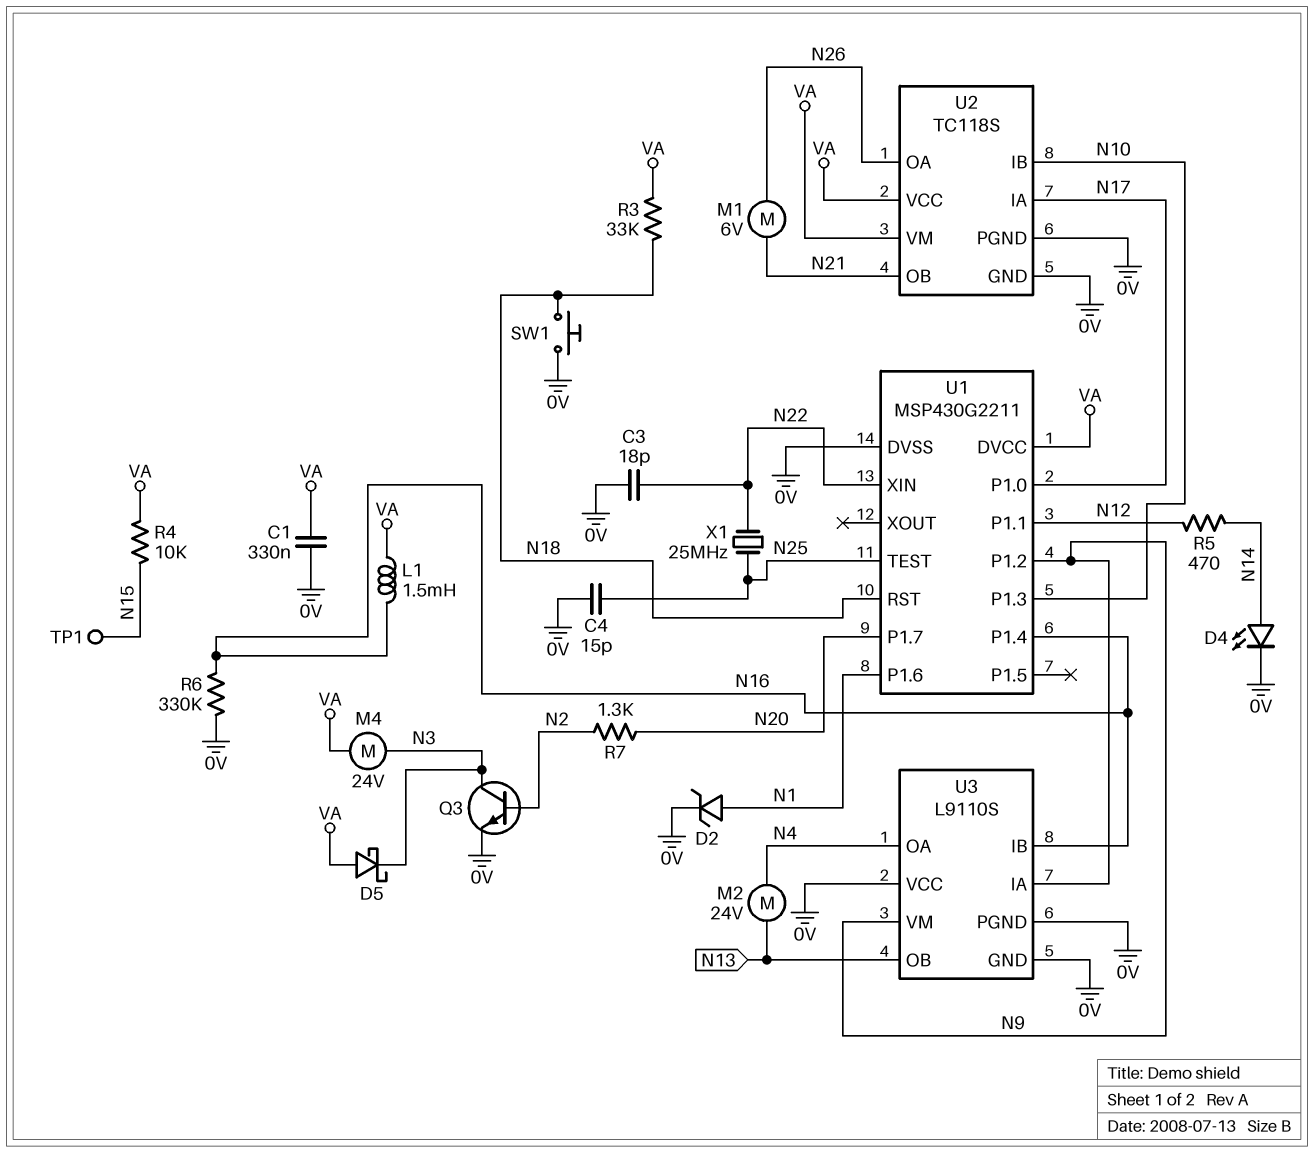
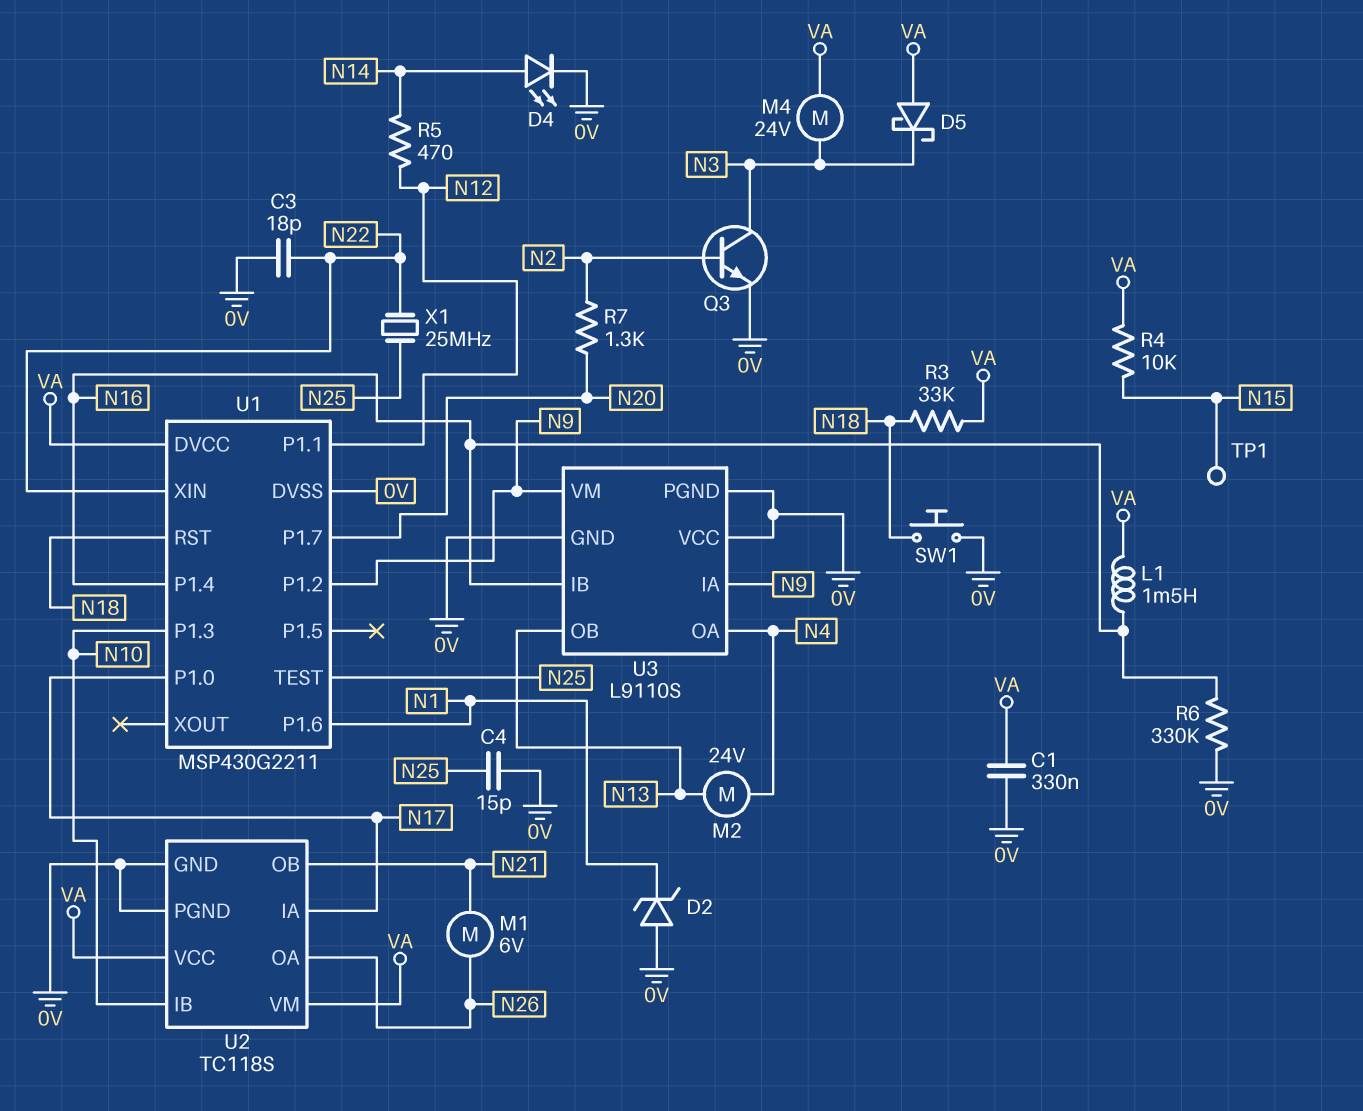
D2: zener (A N1, K 0V) -> zener (A 0V, K N1)

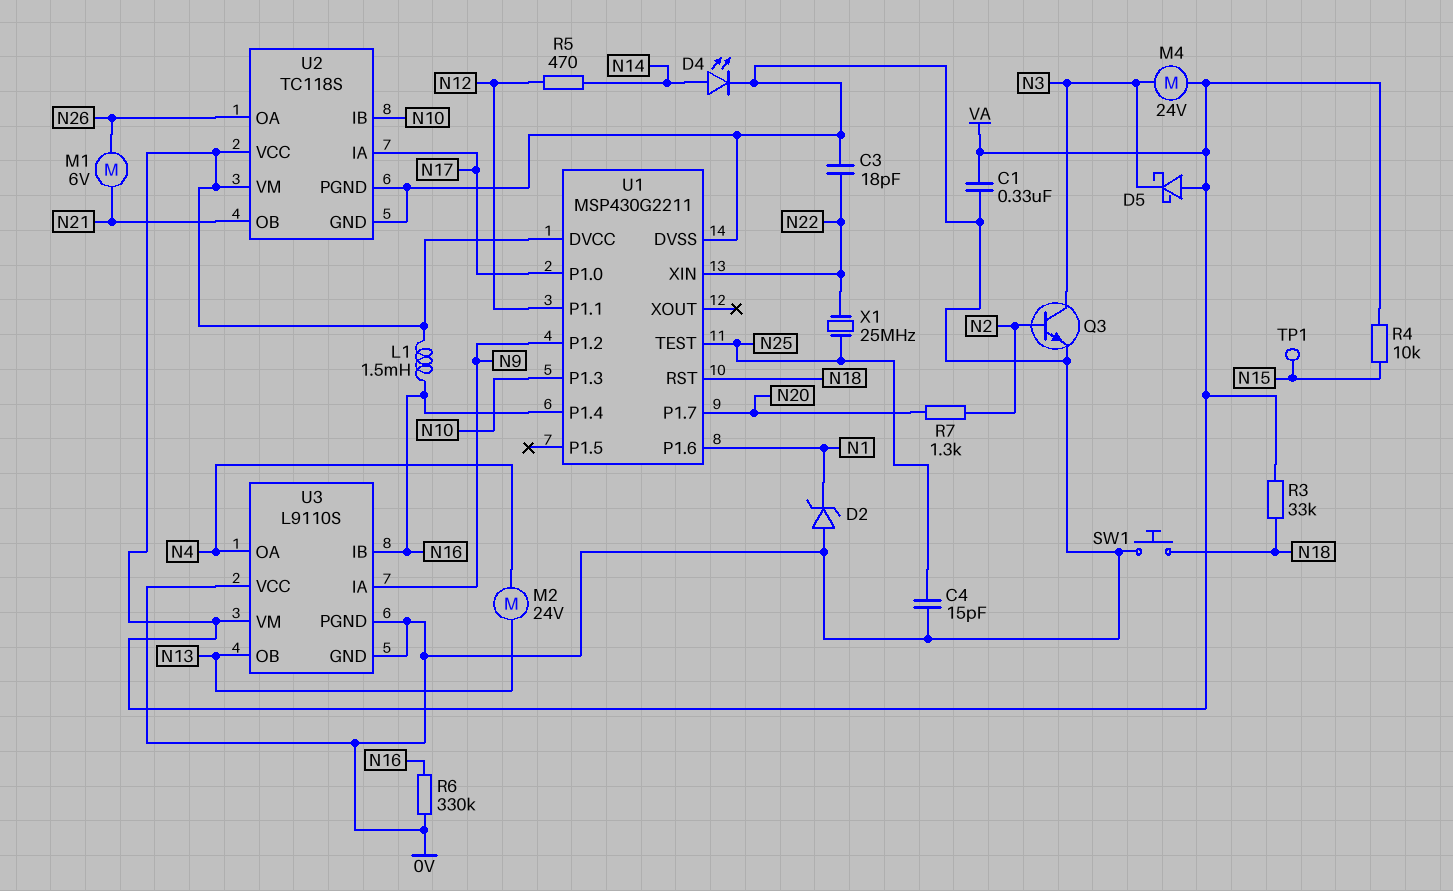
U3 pin VM: N9 -> VA

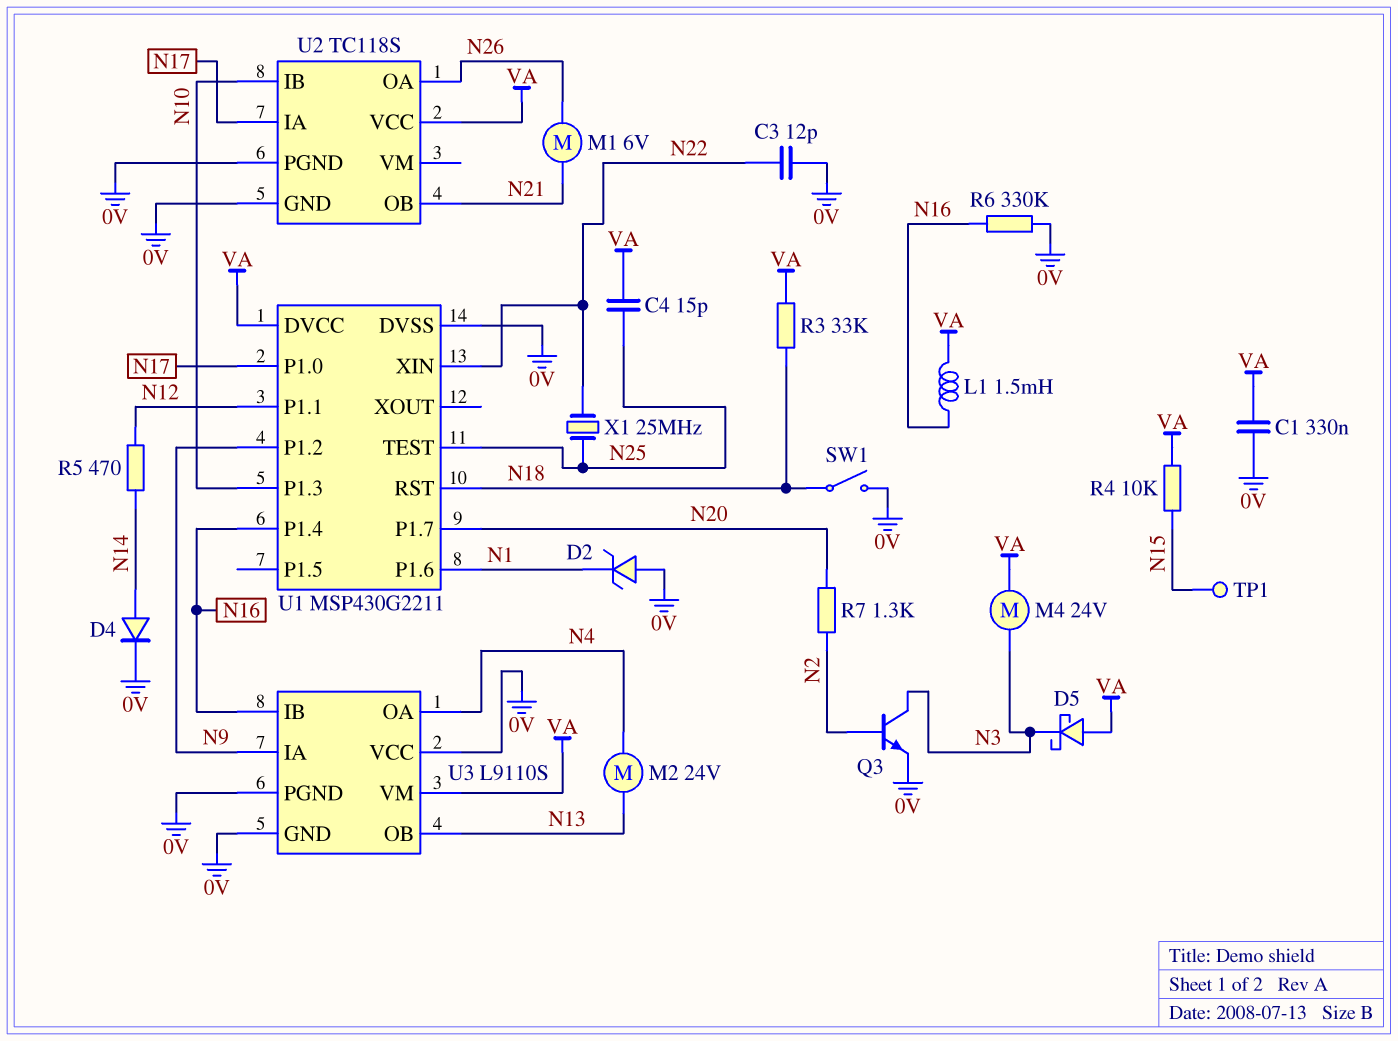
C3: 18pF (0V, N22) -> 12pF (0V, N22)
C4: 15pF (0V, N25) -> 15pF (N25, VA)
D4: LED (A N14, K 0V) -> diode (A N14, K 0V)
SW1: button (0V, N18) -> switch (0V, N18)
U2 pin VM: VA -> none

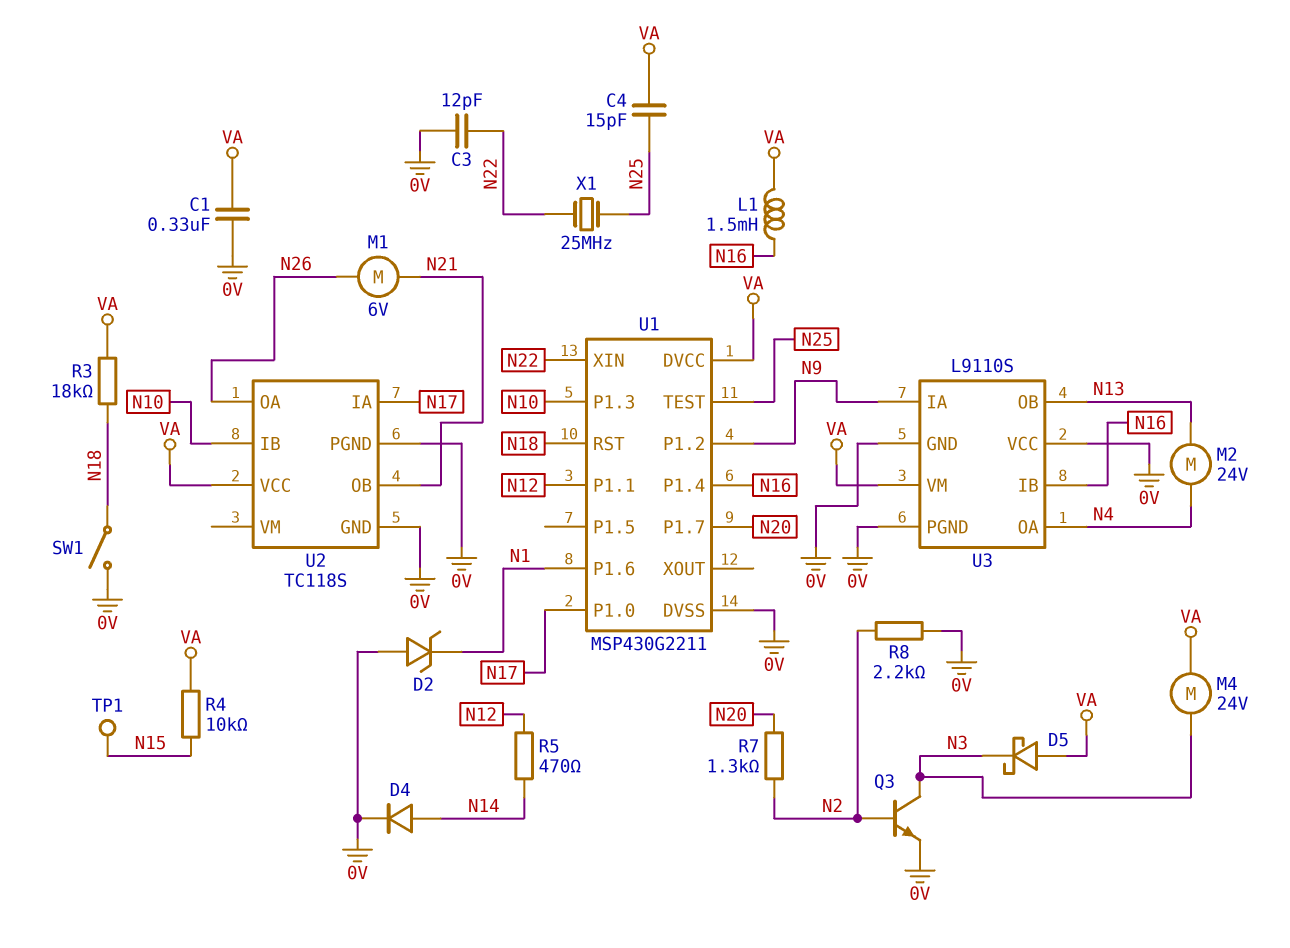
R3: 33k (N18, VA) -> 18k (N18, VA)
R6: 330k (0V, N16) -> none
R8: none -> 2.2k (0V, N2)

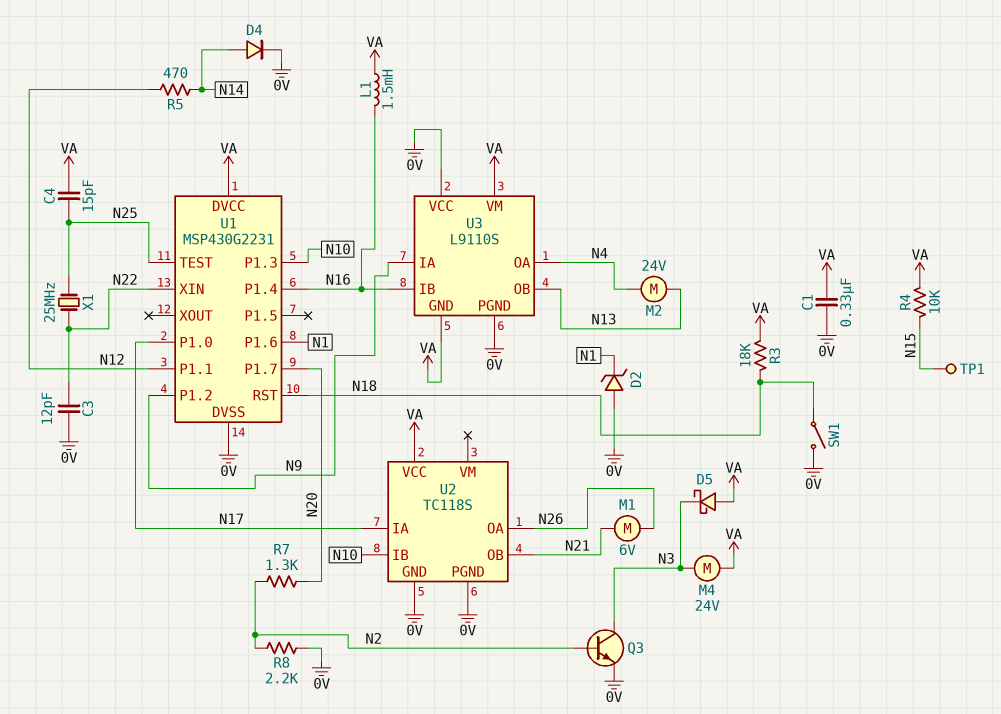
U1: MSP430G2211 -> MSP430G2231
U3 pin GND: 0V -> VA

